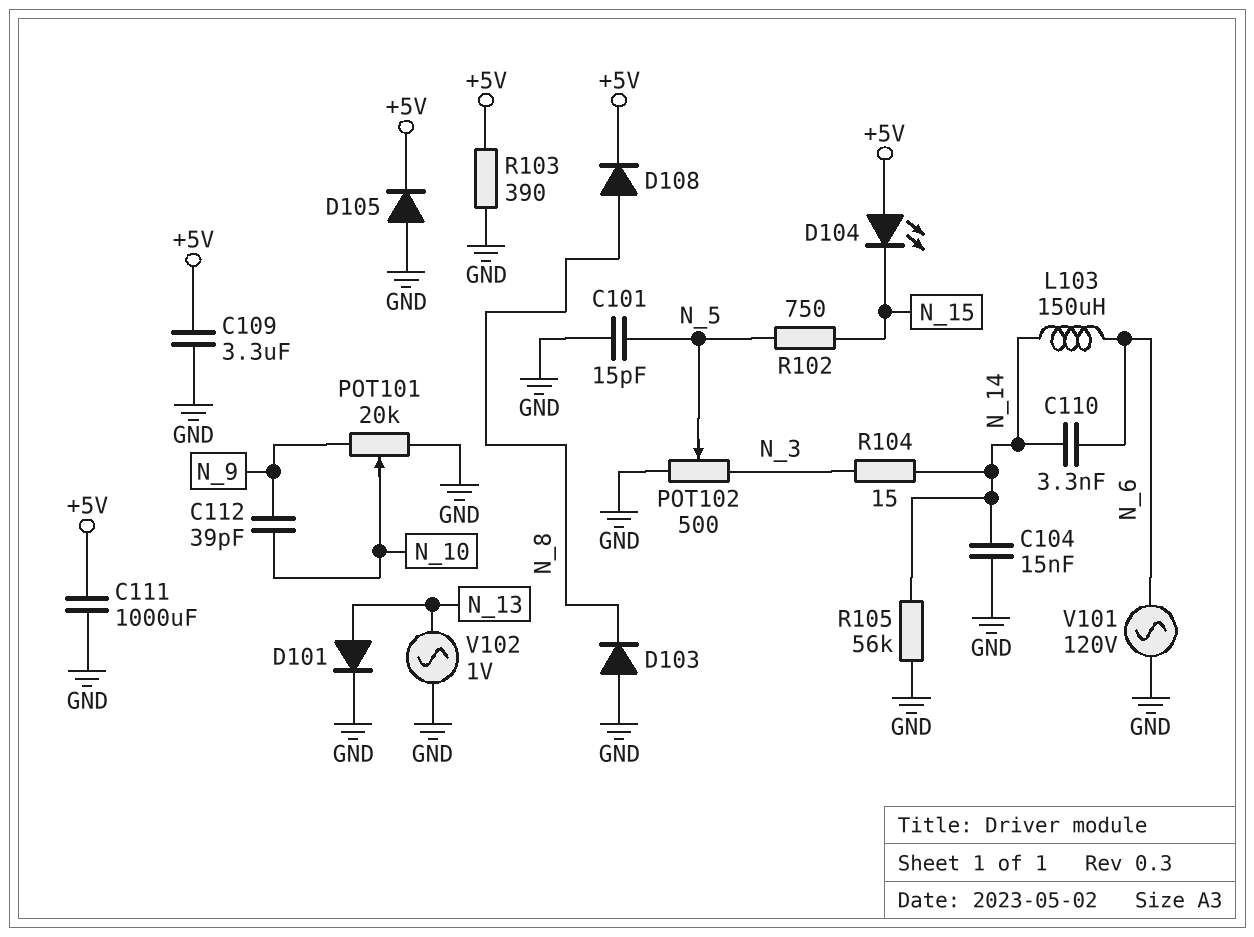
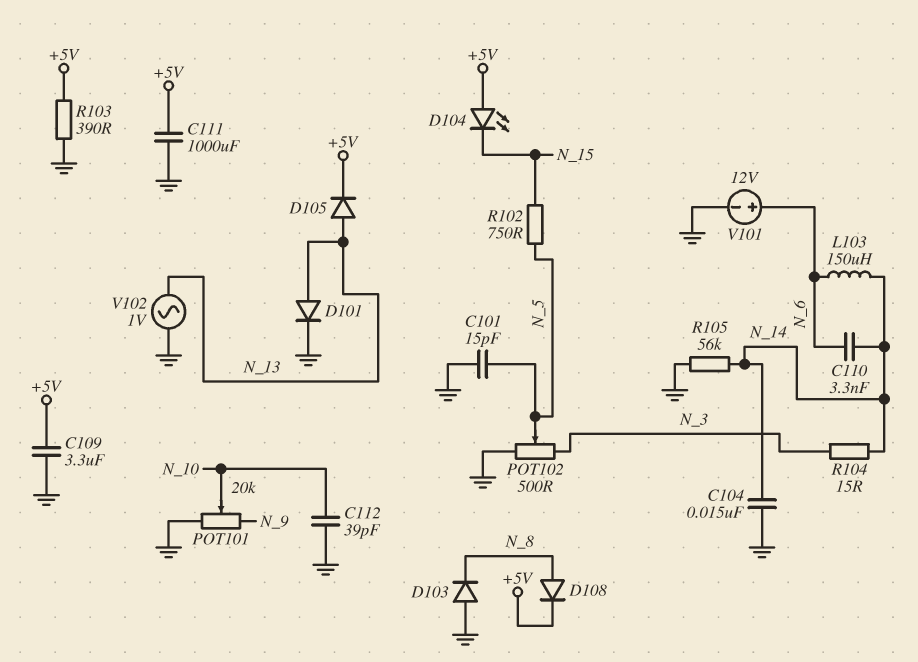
C112: 39pF (N_9, N_10) -> 39pF (GND, N_10)
D105: diode (A GND, K +5V) -> diode (A N_13, K +5V)
V101: AC 120V (GND, N_6) -> 12V (plus N_6, minus GND)

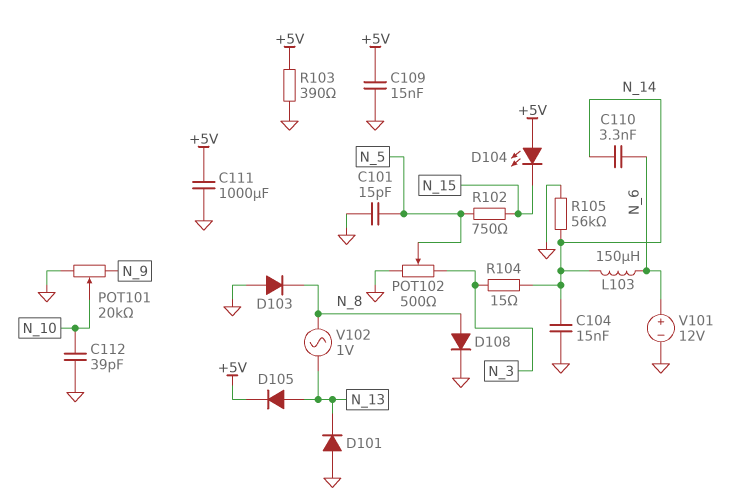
C109: 3.3uF (+5V, GND) -> 15nF (+5V, GND)
D101: diode (A N_13, K GND) -> diode (A GND, K N_13)
D108: diode (A N_8, K +5V) -> diode (A N_8, K GND)
V102: AC 1V (GND, N_13) -> AC 1V (N_8, N_13)

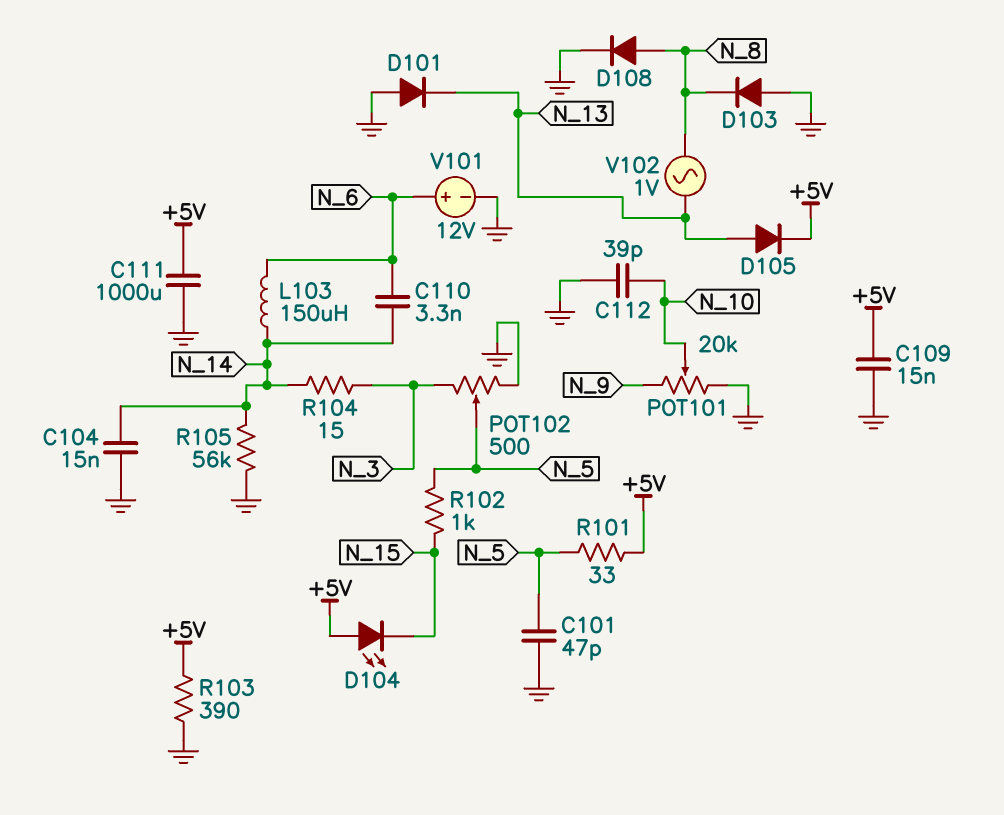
C101: 15pF (GND, N_5) -> 47pF (GND, N_5)
R101: none -> 33 (+5V, N_5)
R102: 750 (N_5, N_15) -> 1k (N_5, N_15)

